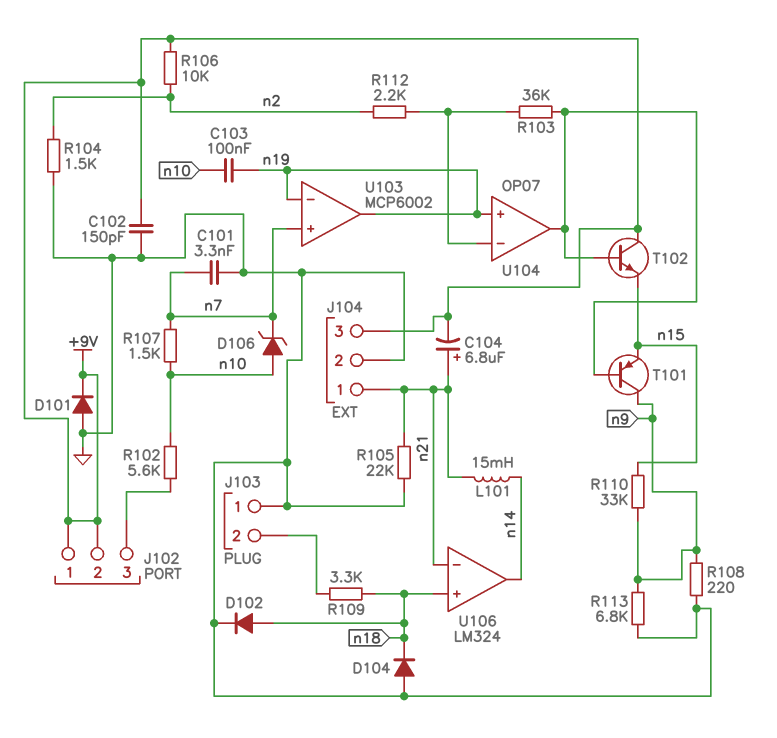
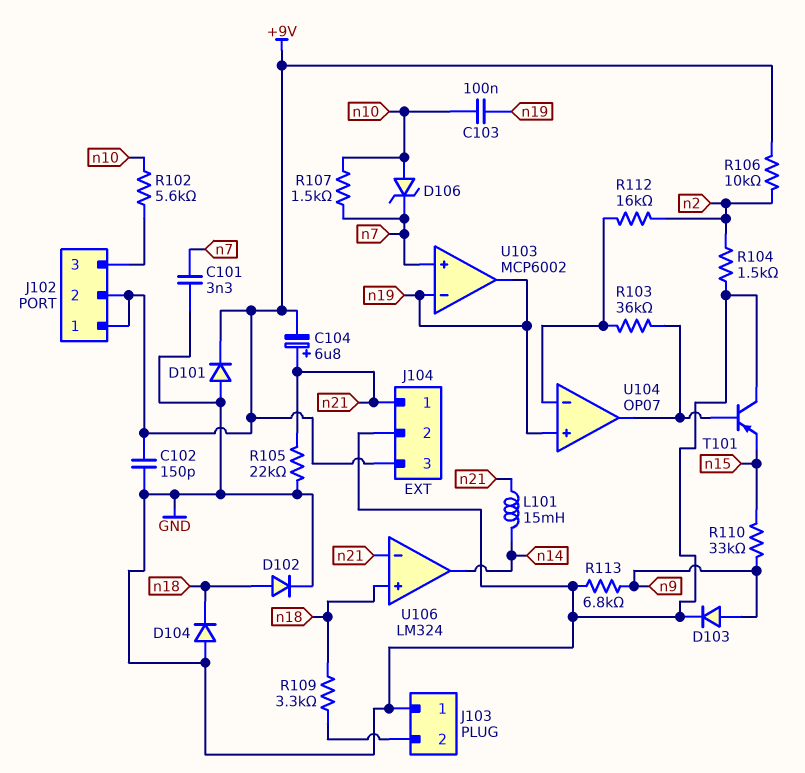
D103: none -> diode (A n9, K GND)
R108: 220 (GND, n9) -> none
R112: 2.2k (U104/in-, n2) -> 16k (U104/in-, n2)
T101: PNP (B U104/out, C n9, E n15) -> PNP (B U104/out, C GND, E n15)
T102: NPN (B U104/out, C +9V, E n15) -> none

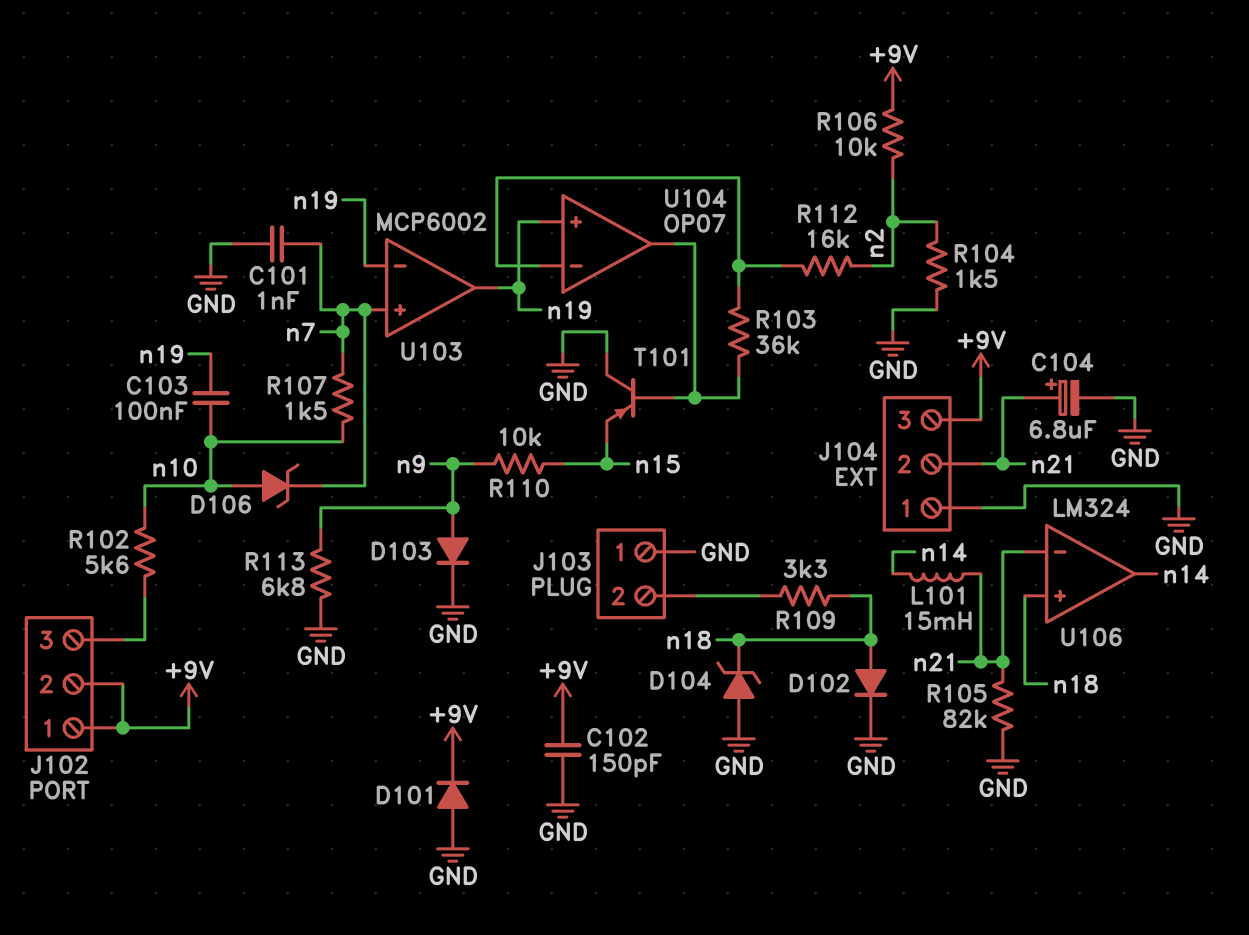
C101: 3.3nF (GND, n7) -> 1nF (GND, n7)
C104: 6.8uF (plus n21, minus +9V) -> 6.8uF (plus n21, minus GND)
D104: diode (A GND, K n18) -> zener (A GND, K n18)
J104 pin 1: n21 -> GND
J104 pin 2: GND -> n21
R105: 22k (GND, n21) -> 82k (GND, n21)
R110: 33k (n9, n15) -> 10k (n9, n15)

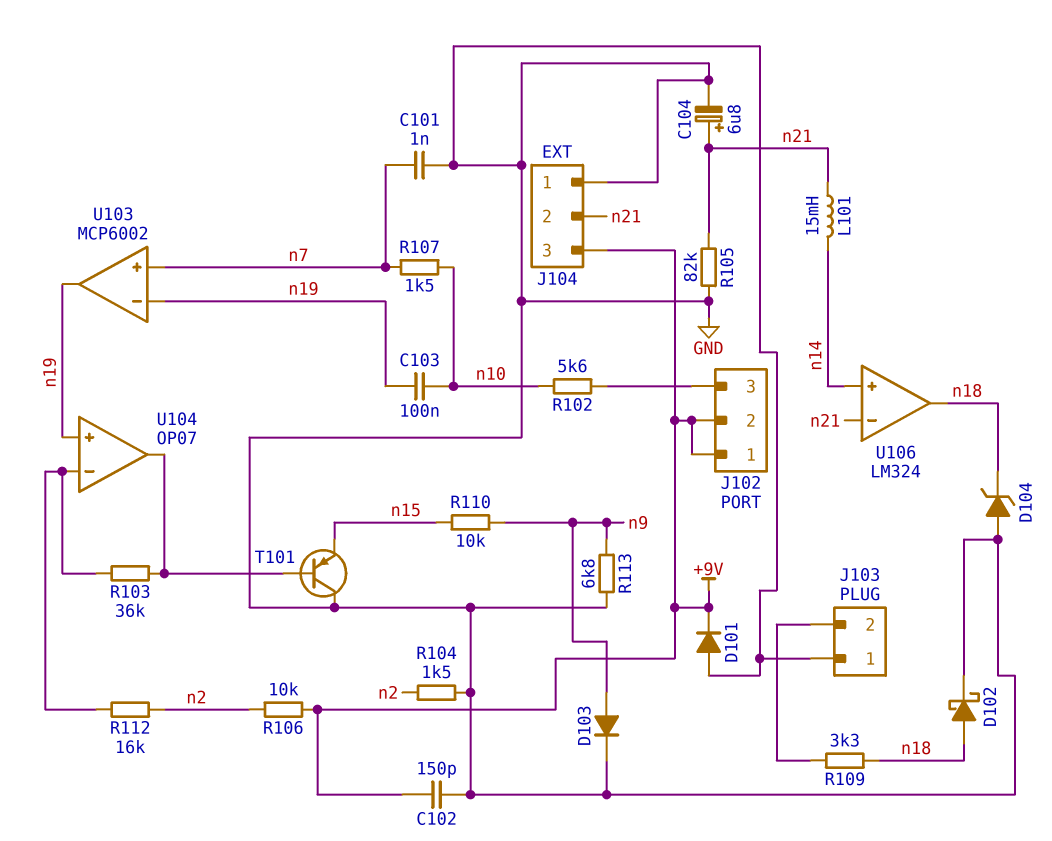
D102: diode (A n18, K GND) -> schottky (A n18, K GND)
D106: zener (A n10, K n7) -> none
U106 pin in+: n18 -> n14
U106 pin out: n14 -> n18

